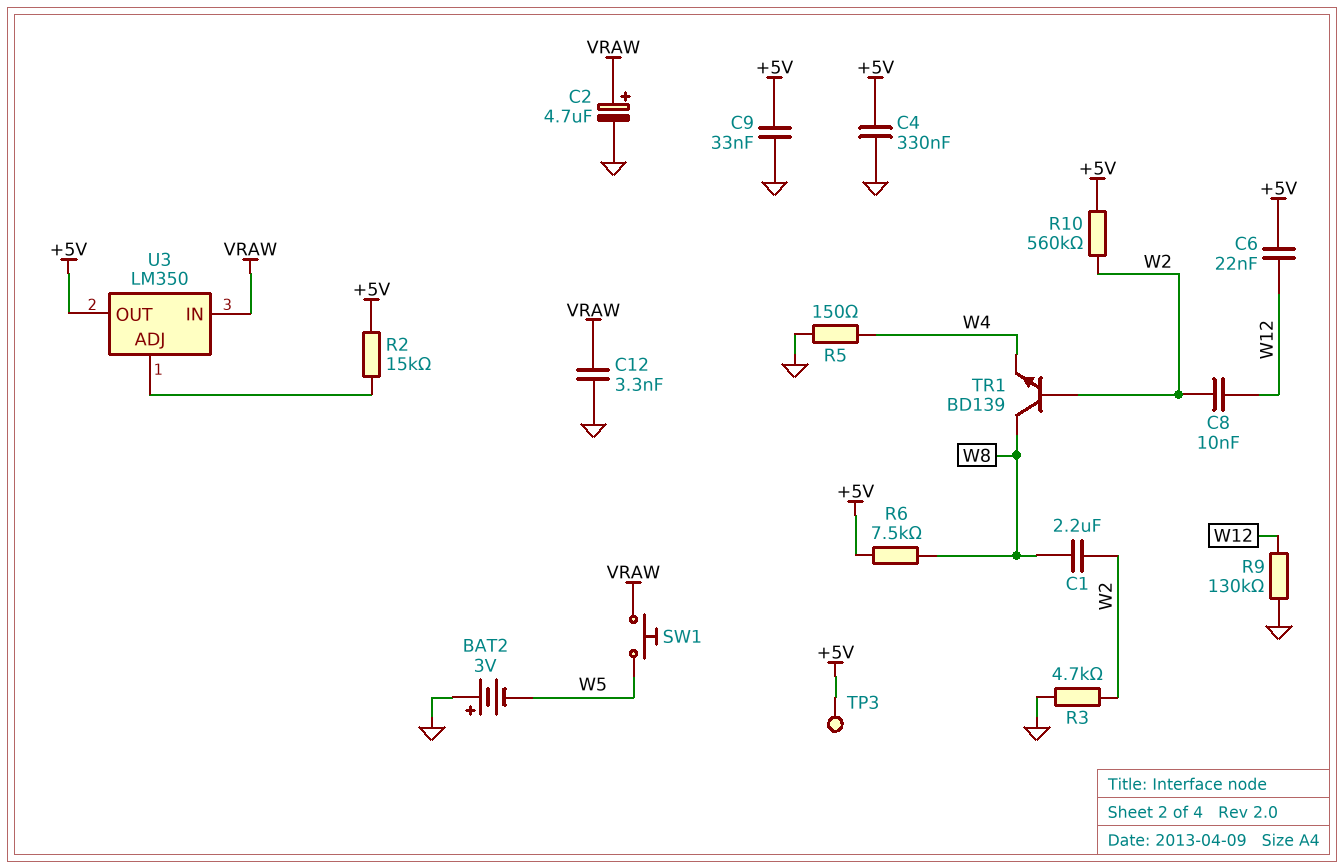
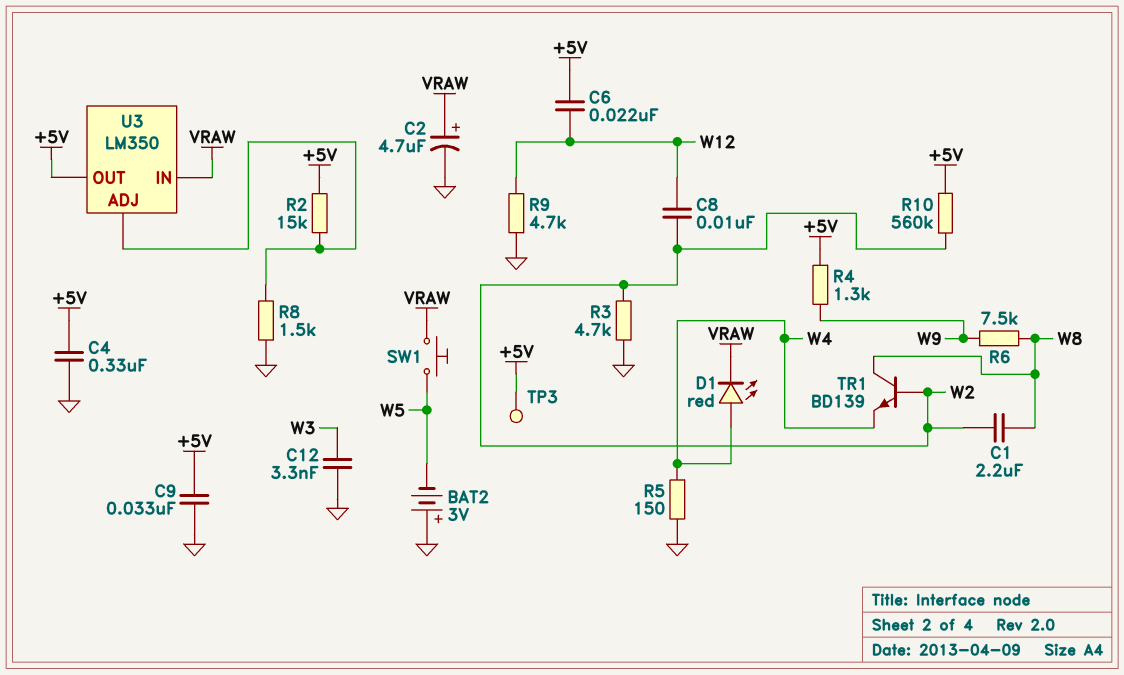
C12: 3.3nF (GND, VRAW) -> 3.3nF (GND, W3)
D1: none -> LED red (A W4, K VRAW)
R4: none -> 1.3k (+5V, W9)
R6: 7.5k (+5V, W8) -> 7.5k (W8, W9)
R8: none -> 1.5k (GND, U3/ADJ)
R9: 130k (GND, W12) -> 4.7k (GND, W12)

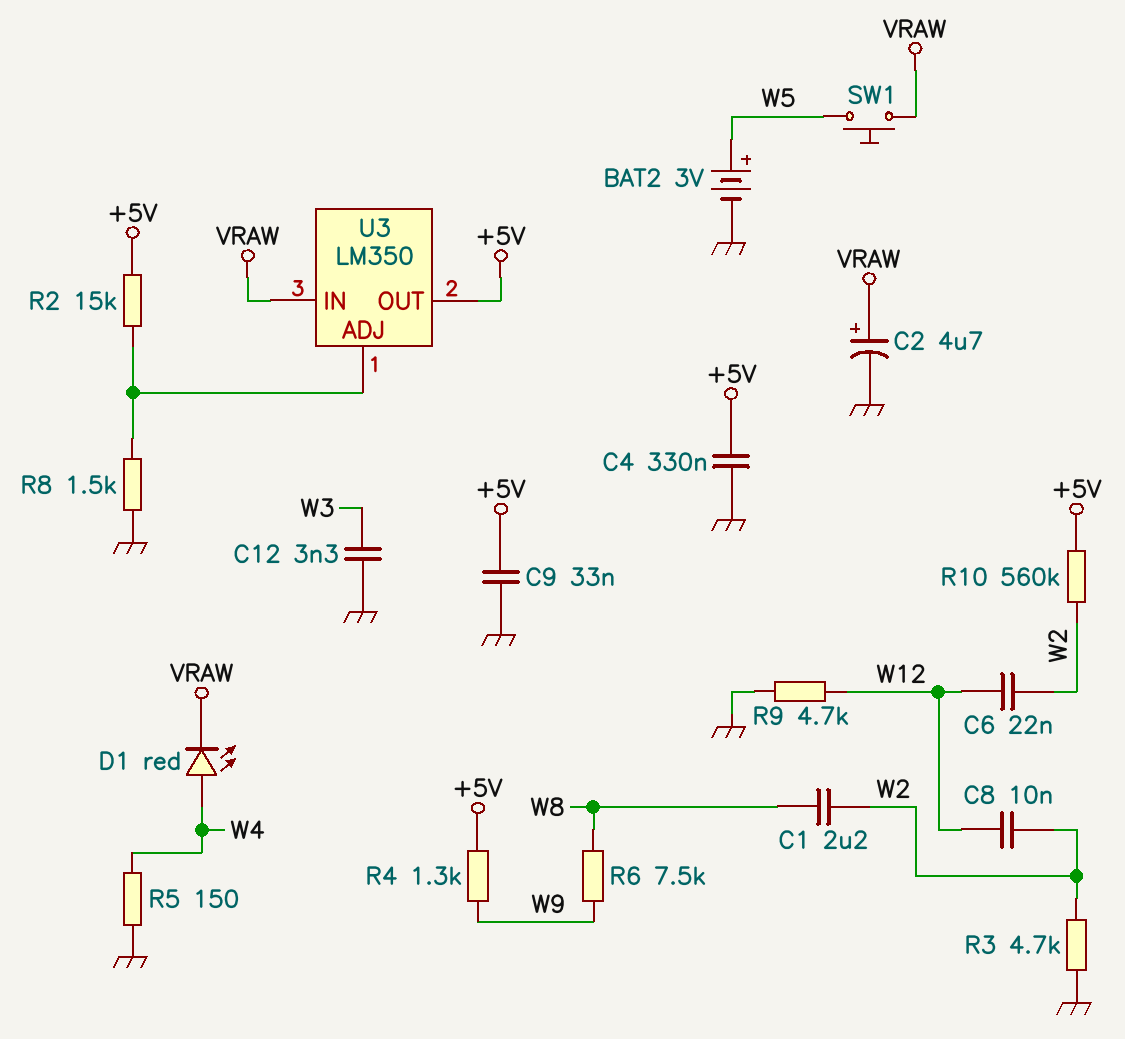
BAT2: 3V (plus GND, minus W5) -> 3V (plus W5, minus GND)
C6: 22nF (+5V, W12) -> 22nF (W2, W12)
TP3: test point (+5V) -> none
TR1: NPN BD139 (B W2, C W8, E W4) -> none

